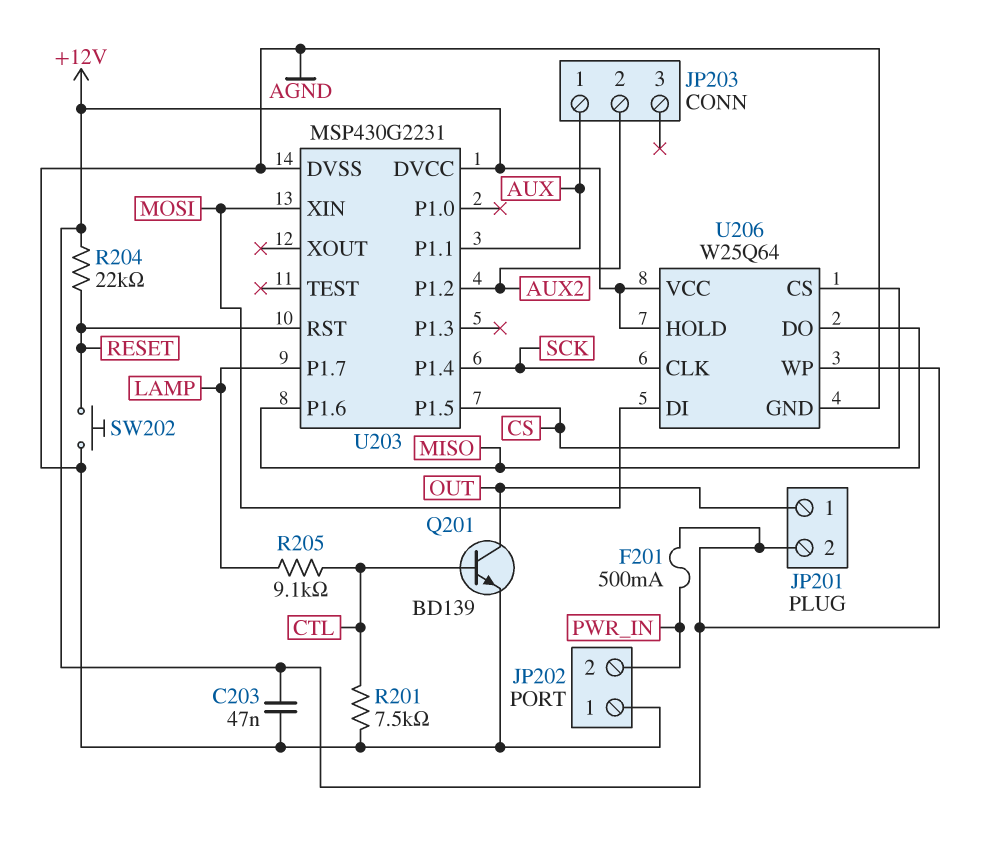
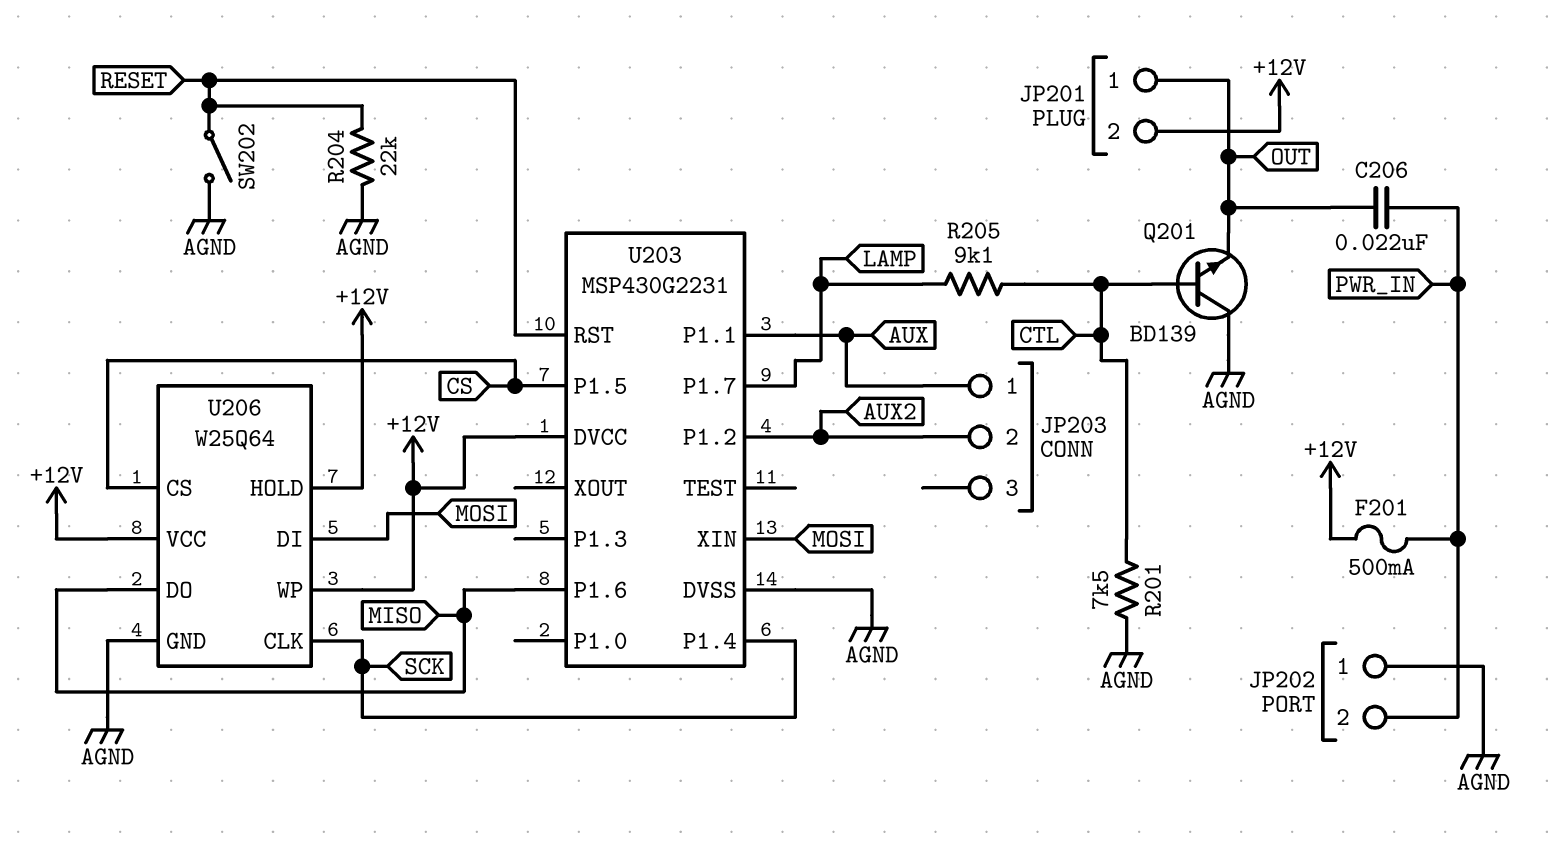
C203: 47nF (+12V, AGND) -> none
C206: none -> 22nF (OUT, PWR_IN)
Q201: NPN BD139 (B CTL, C OUT, E AGND) -> NPN BD139 (B CTL, C AGND, E OUT)
R204: 22k (+12V, RESET) -> 22k (AGND, RESET)
SW202: button (AGND, RESET) -> switch (AGND, RESET)

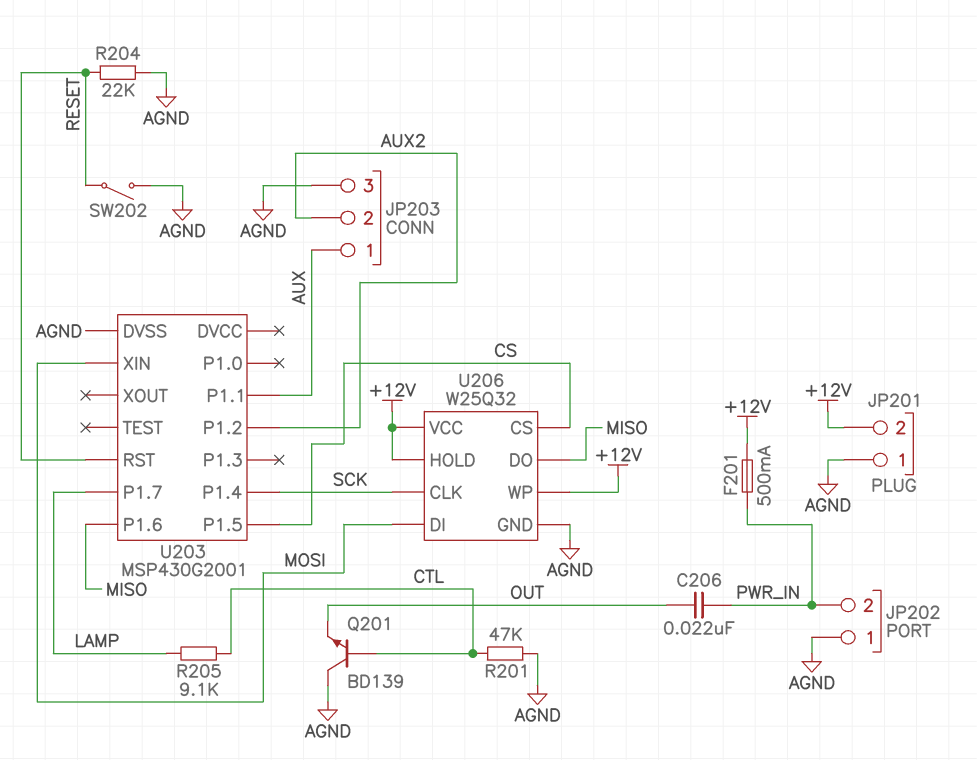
JP201 pin 1: OUT -> AGND
JP203 pin 3: none -> AGND
R201: 7.5k (AGND, CTL) -> 47k (AGND, CTL)
U203: MSP430G2231 -> MSP430G2001
U203 pin DVCC: +12V -> none
U206: W25Q64 -> W25Q32

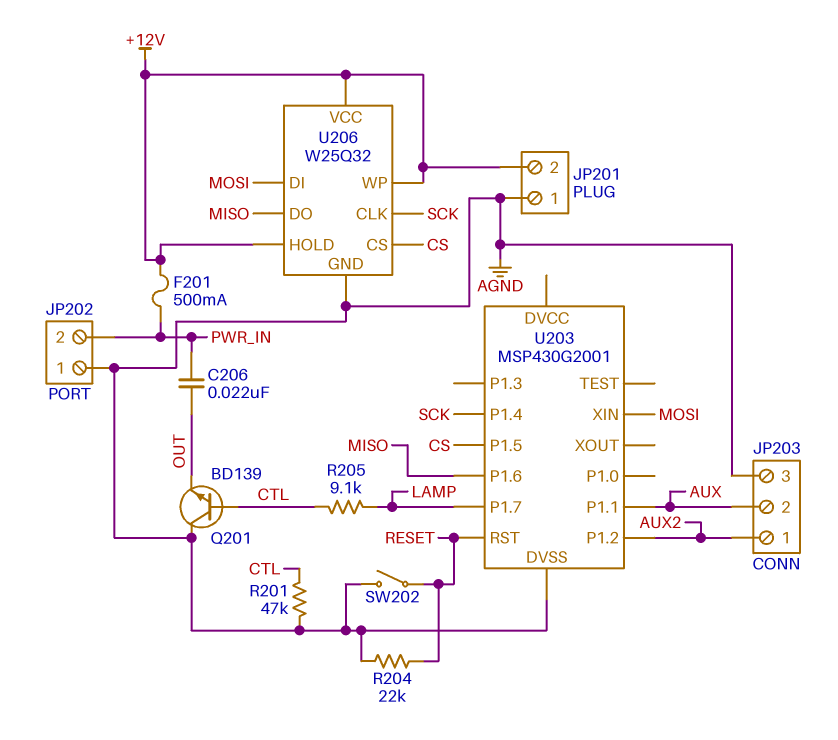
JP203 pin 1: AUX -> AUX2
JP203 pin 2: AUX2 -> AUX

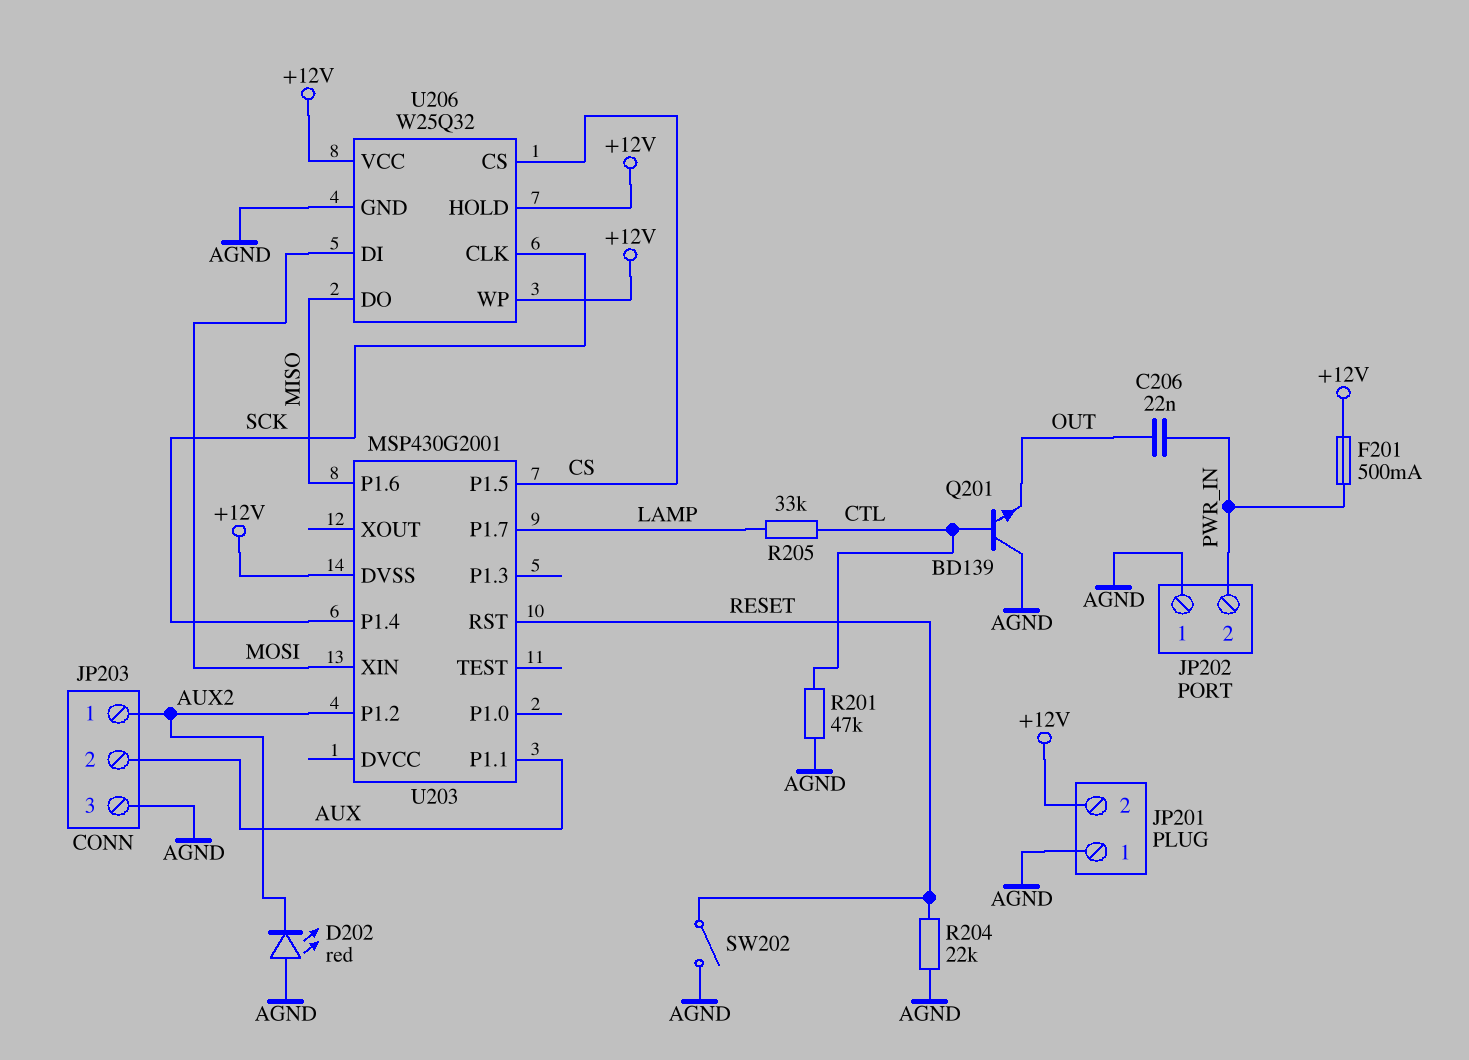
D202: none -> LED red (A AGND, K AUX2)
R205: 9.1k (CTL, LAMP) -> 33k (CTL, LAMP)
U203 pin DVSS: AGND -> +12V

